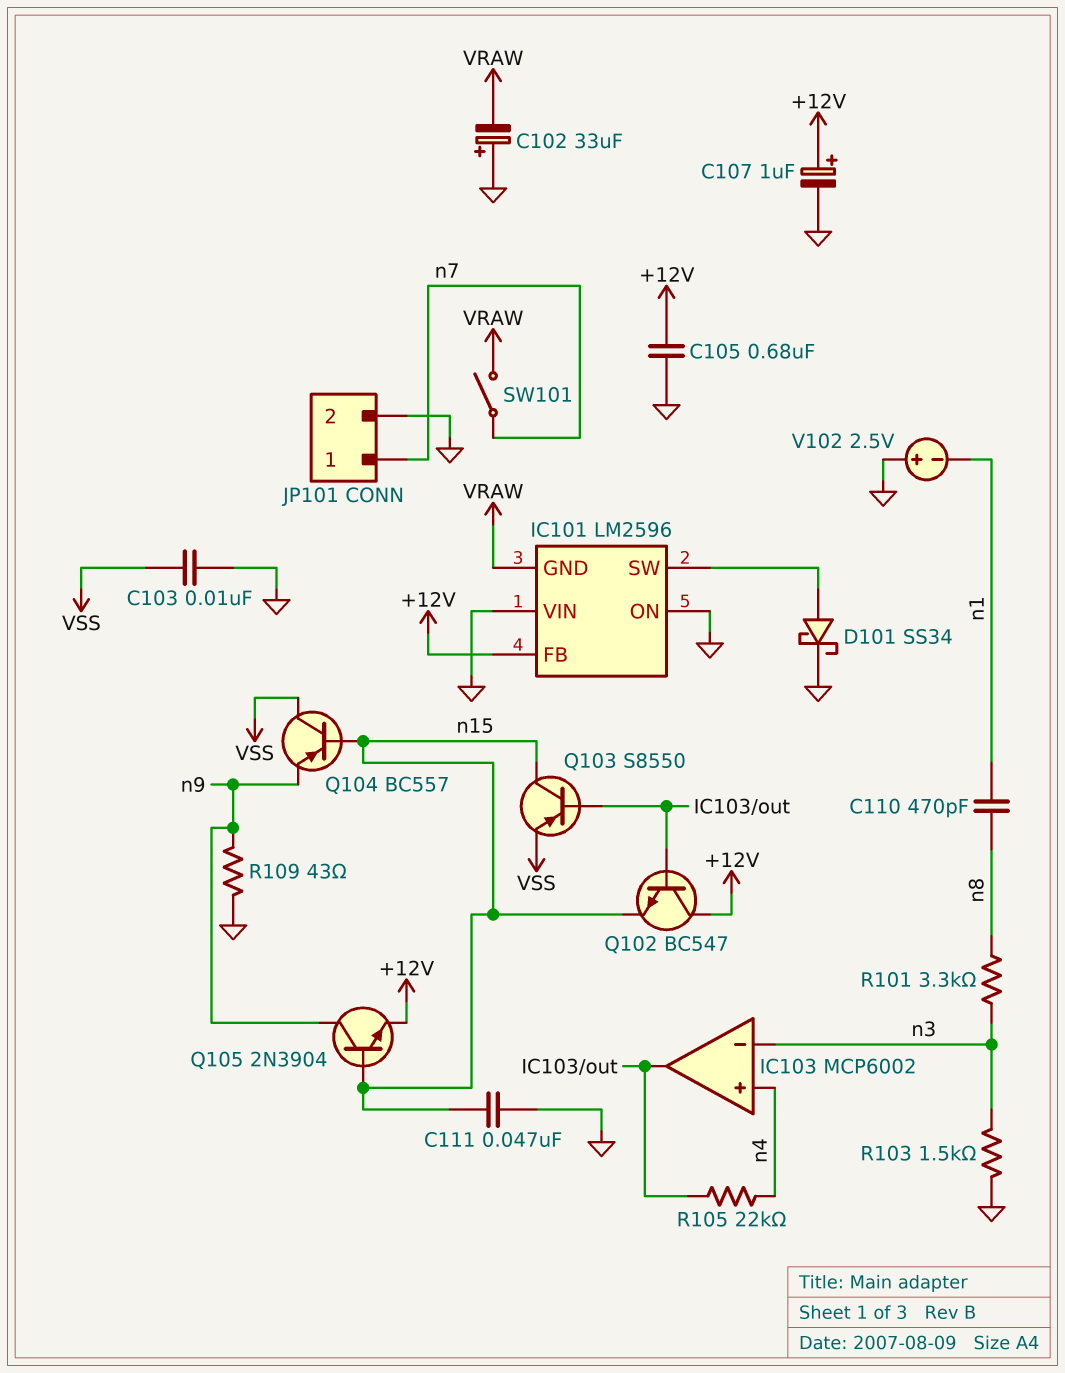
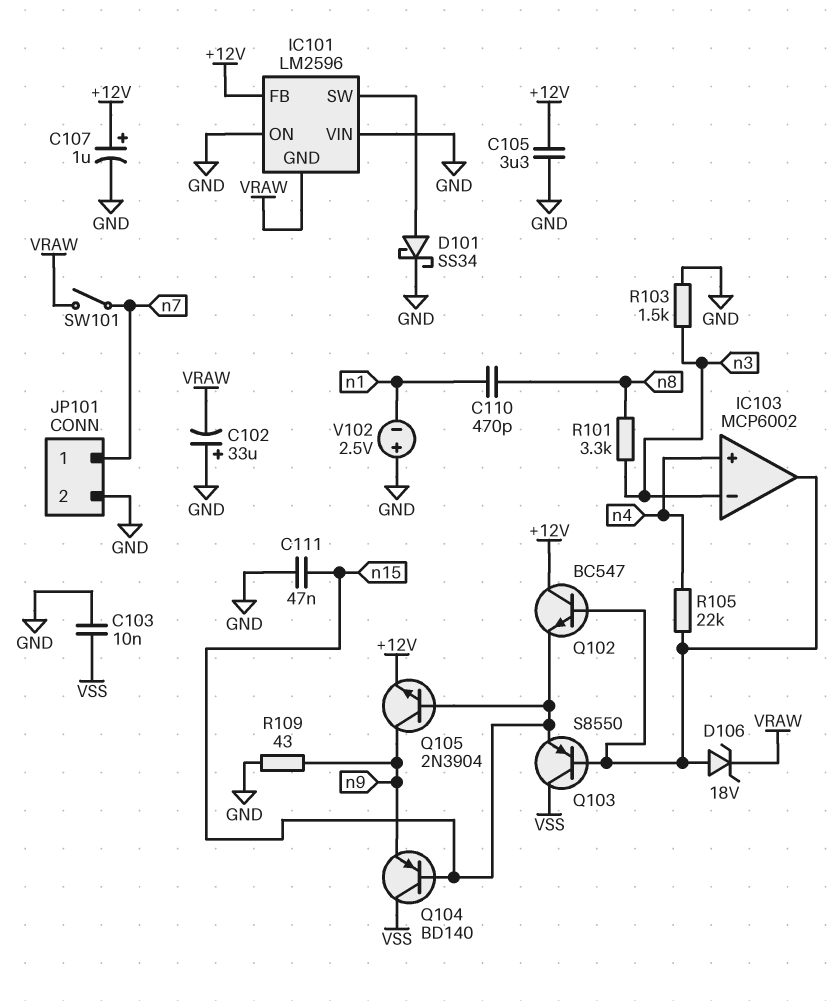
C105: 680nF (+12V, GND) -> 3.3uF (+12V, GND)
D106: none -> zener 18V (A IC103/out, K VRAW)
Q103: PNP S8550 (B IC103/out, C n15, E VSS) -> PNP S8550 (B IC103/out, C VSS, E n15)
Q104: PNP BC557 (B n15, C VSS, E n9) -> PNP BD140 (B n15, C VSS, E n9)

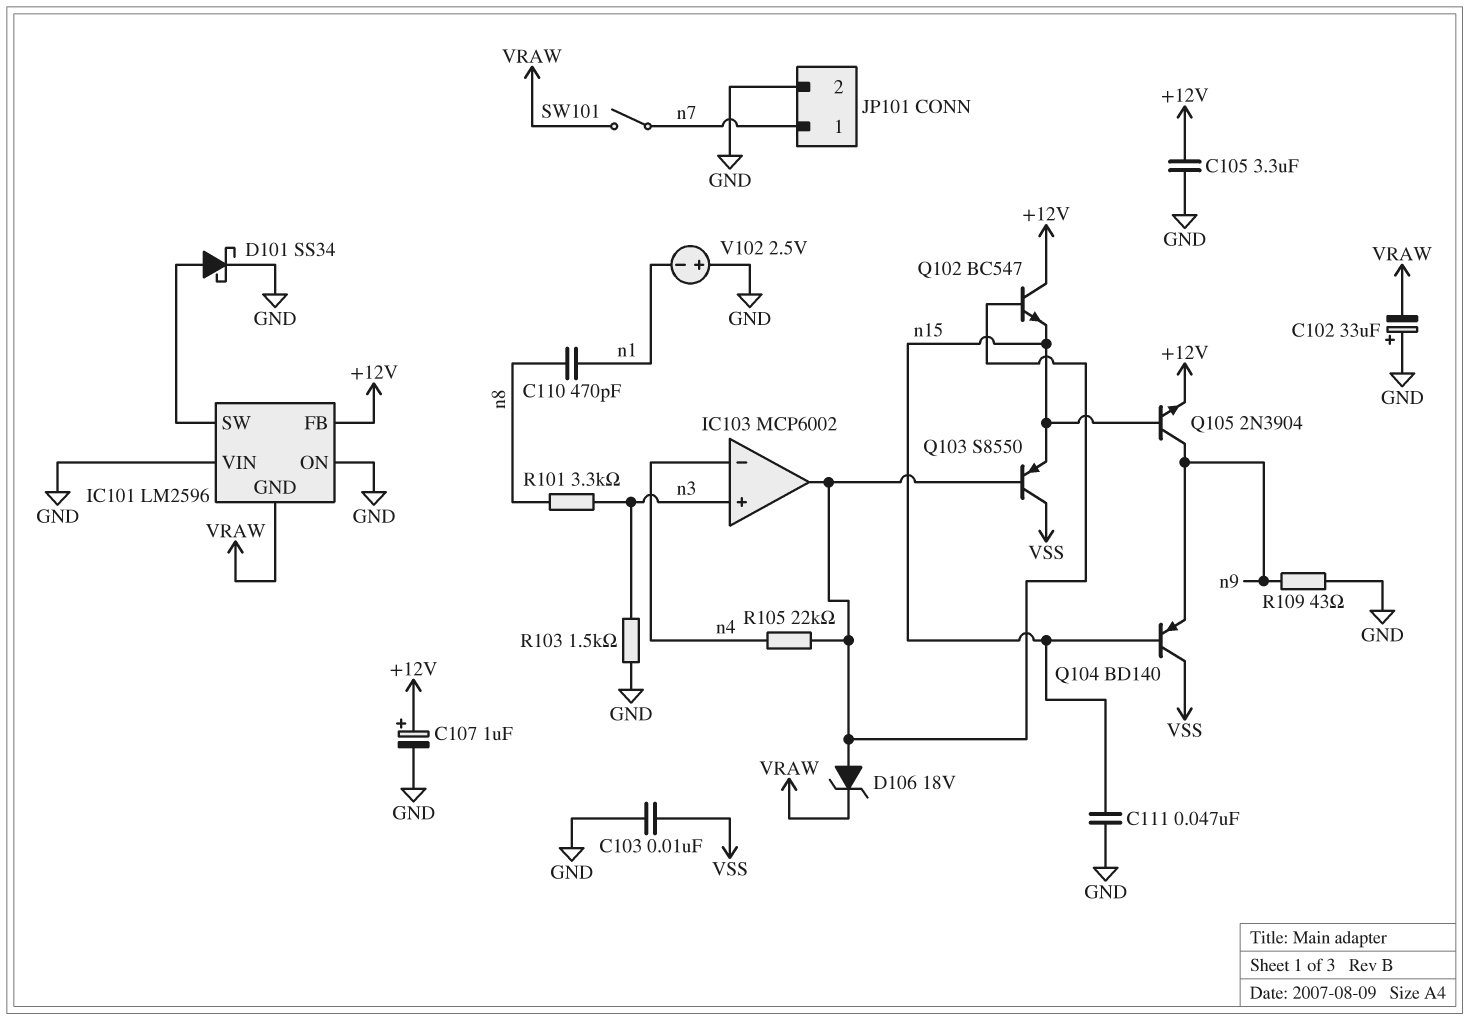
IC103 pin in+: n4 -> n3
IC103 pin in-: n3 -> n4

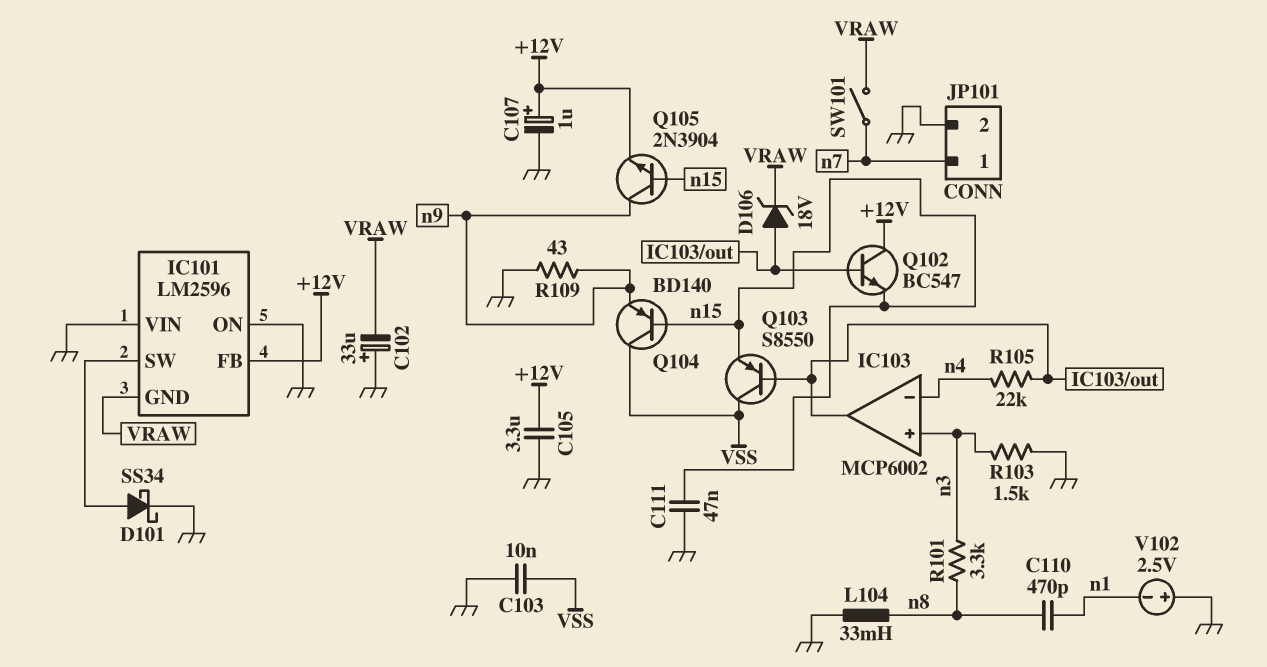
L104: none -> 33mH (GND, n8)

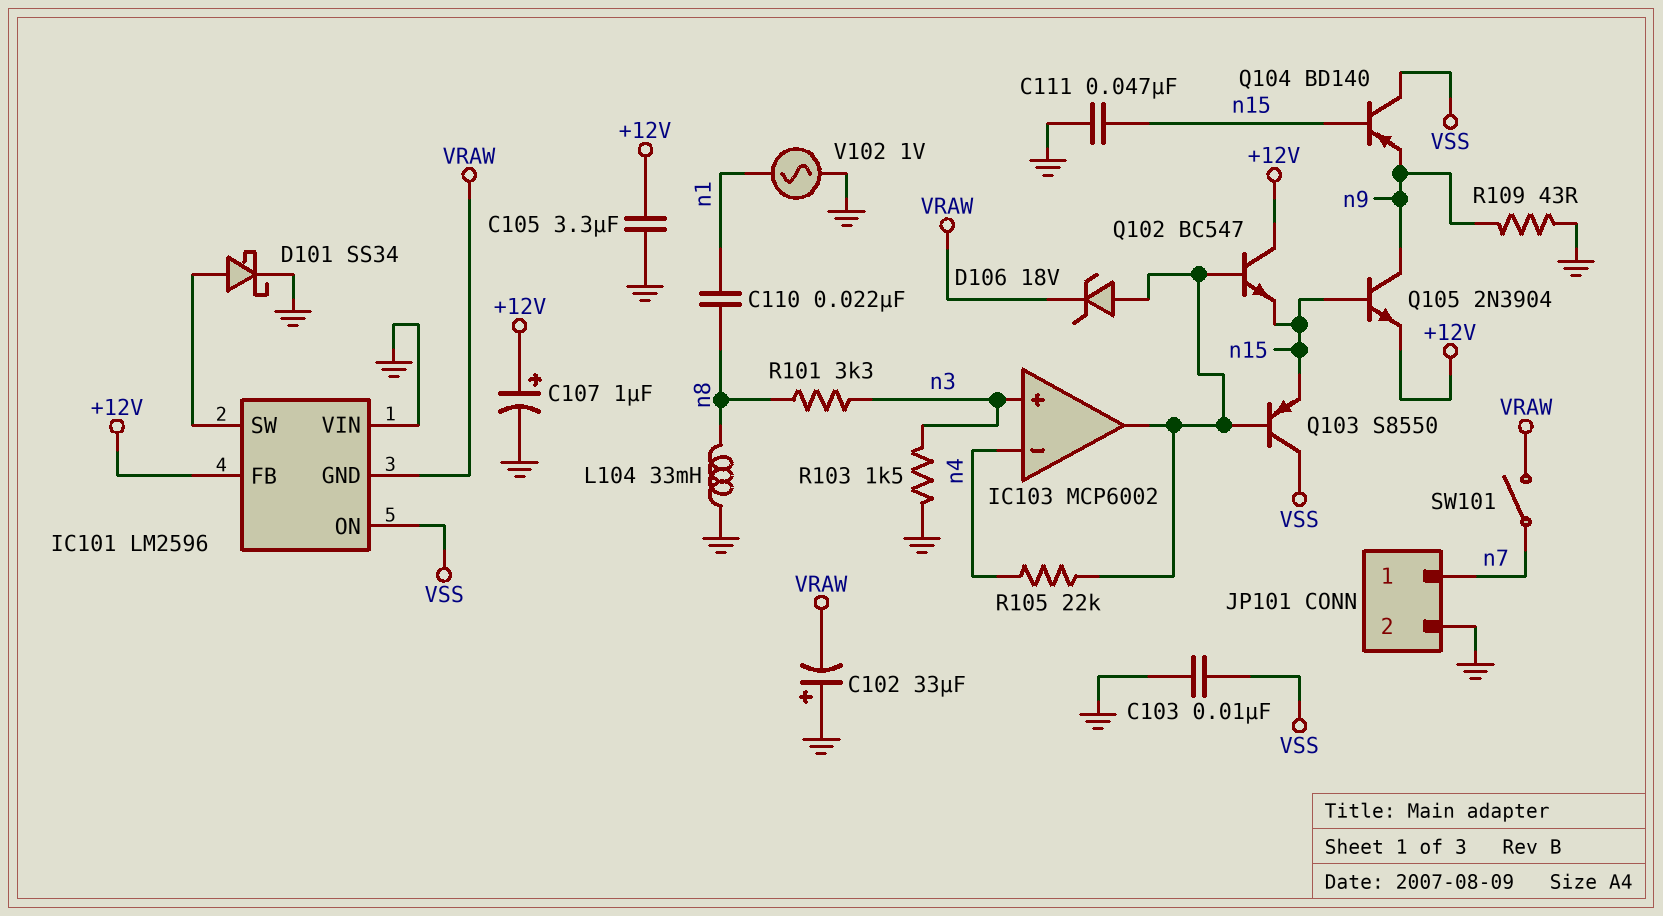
C110: 470pF (n1, n8) -> 22nF (n1, n8)
IC101 pin ON: GND -> VSS
V102: 2.5V (plus GND, minus n1) -> AC 1V (GND, n1)

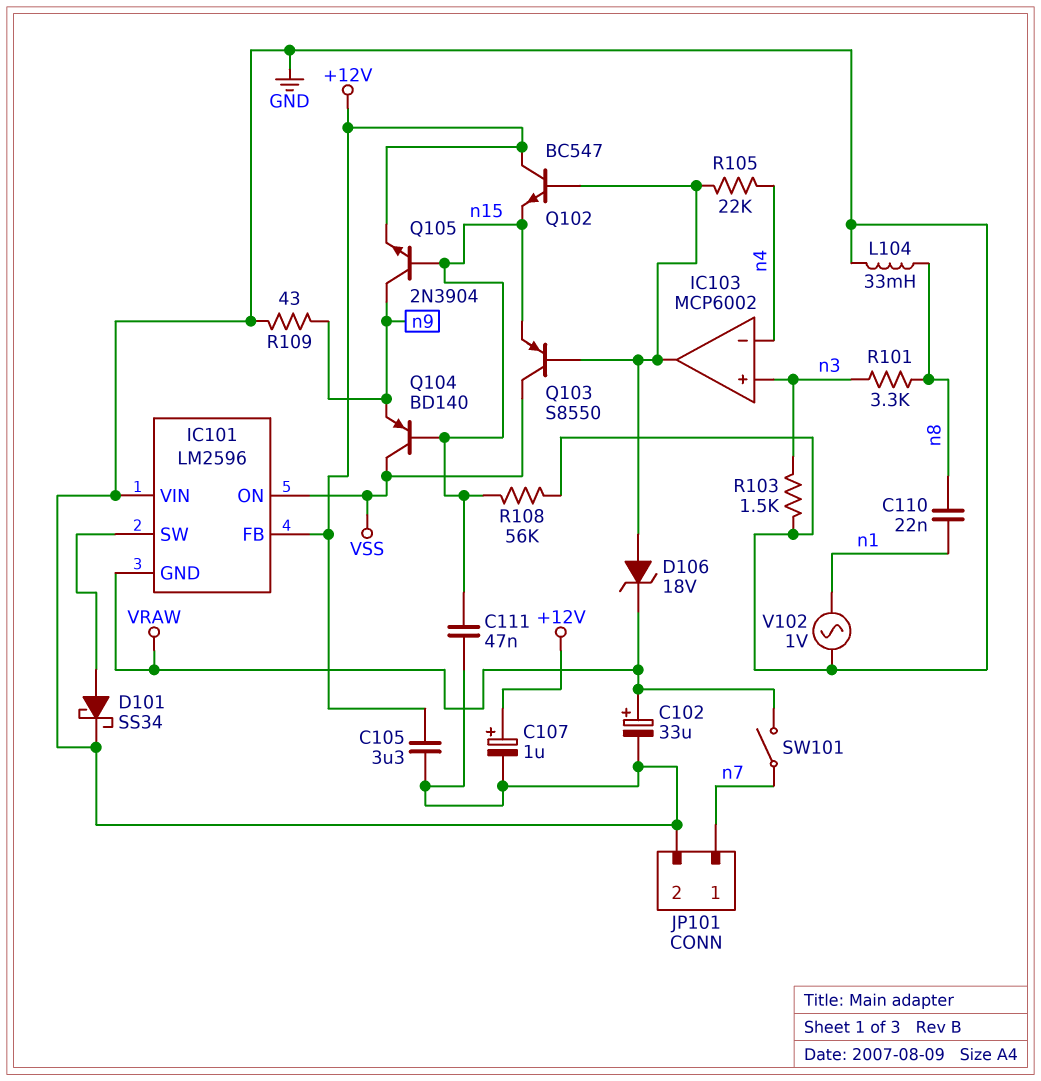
C102: 33uF (plus GND, minus VRAW) -> 33uF (plus VRAW, minus GND)
C103: 10nF (GND, VSS) -> none
R108: none -> 56k (GND, n15)

